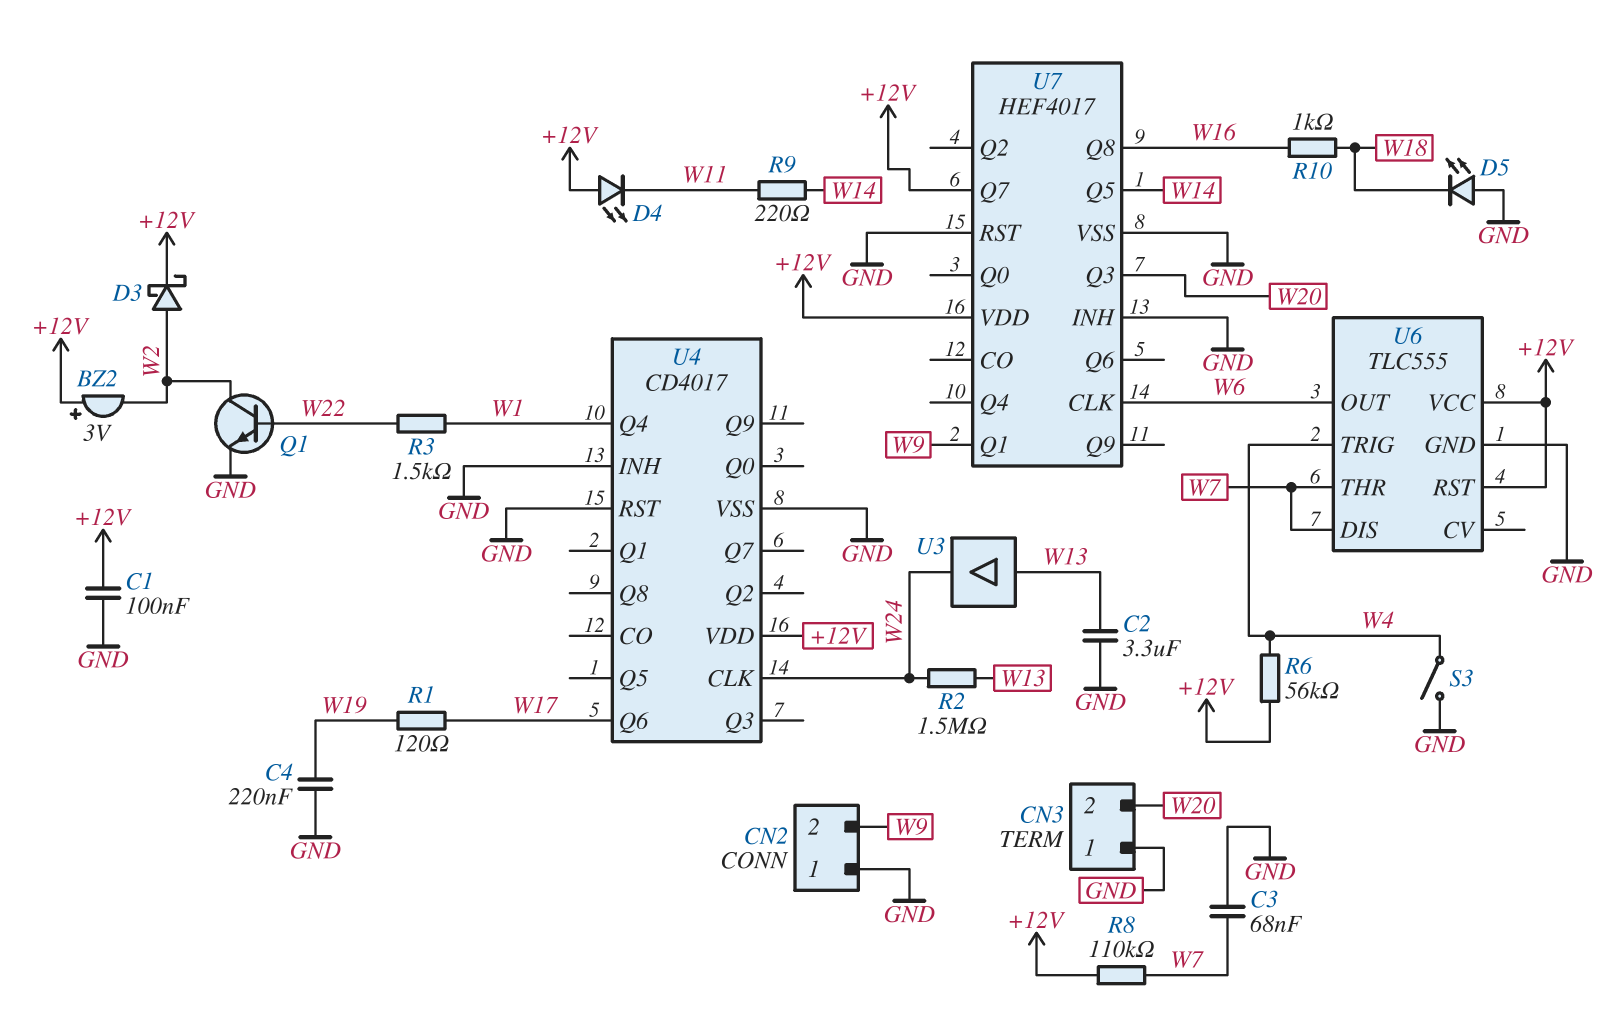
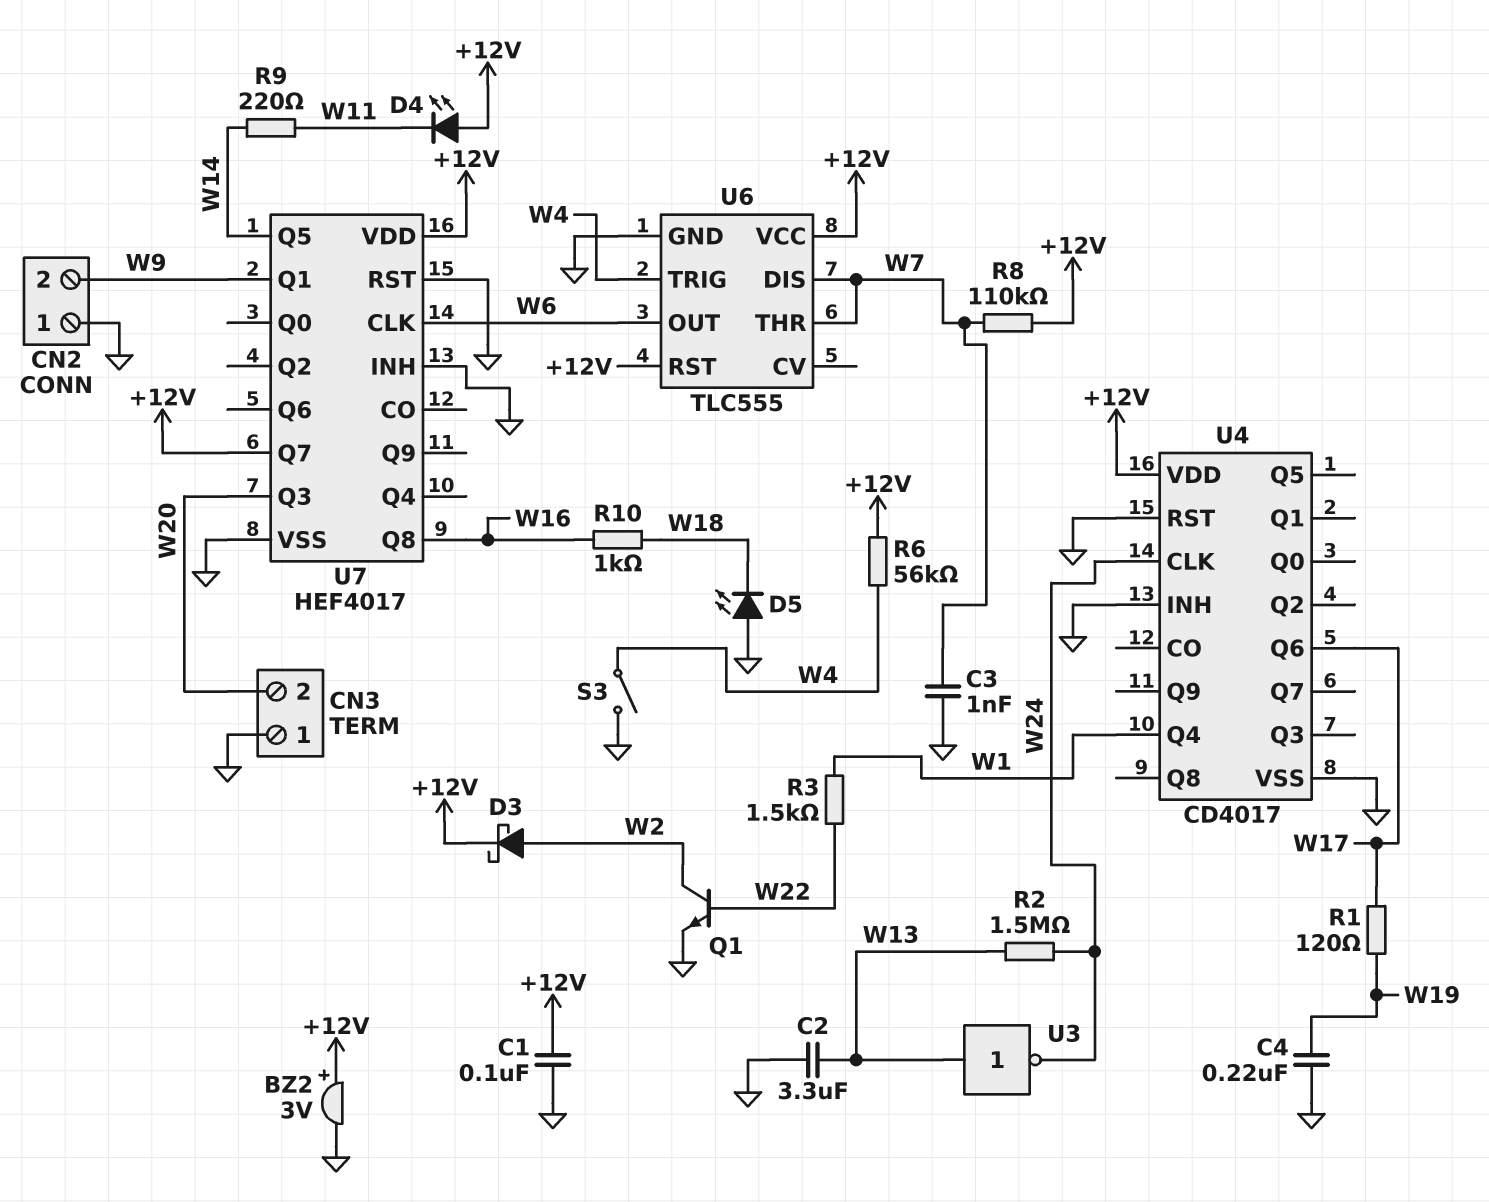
BZ2: buzzer 3V (plus +12V, minus W2) -> buzzer 3V (plus +12V, minus GND)
C3: 68nF (GND, W7) -> 1nF (GND, W7)
U3: buffer (in W13, out W24) -> NOT (in W13, out W24)

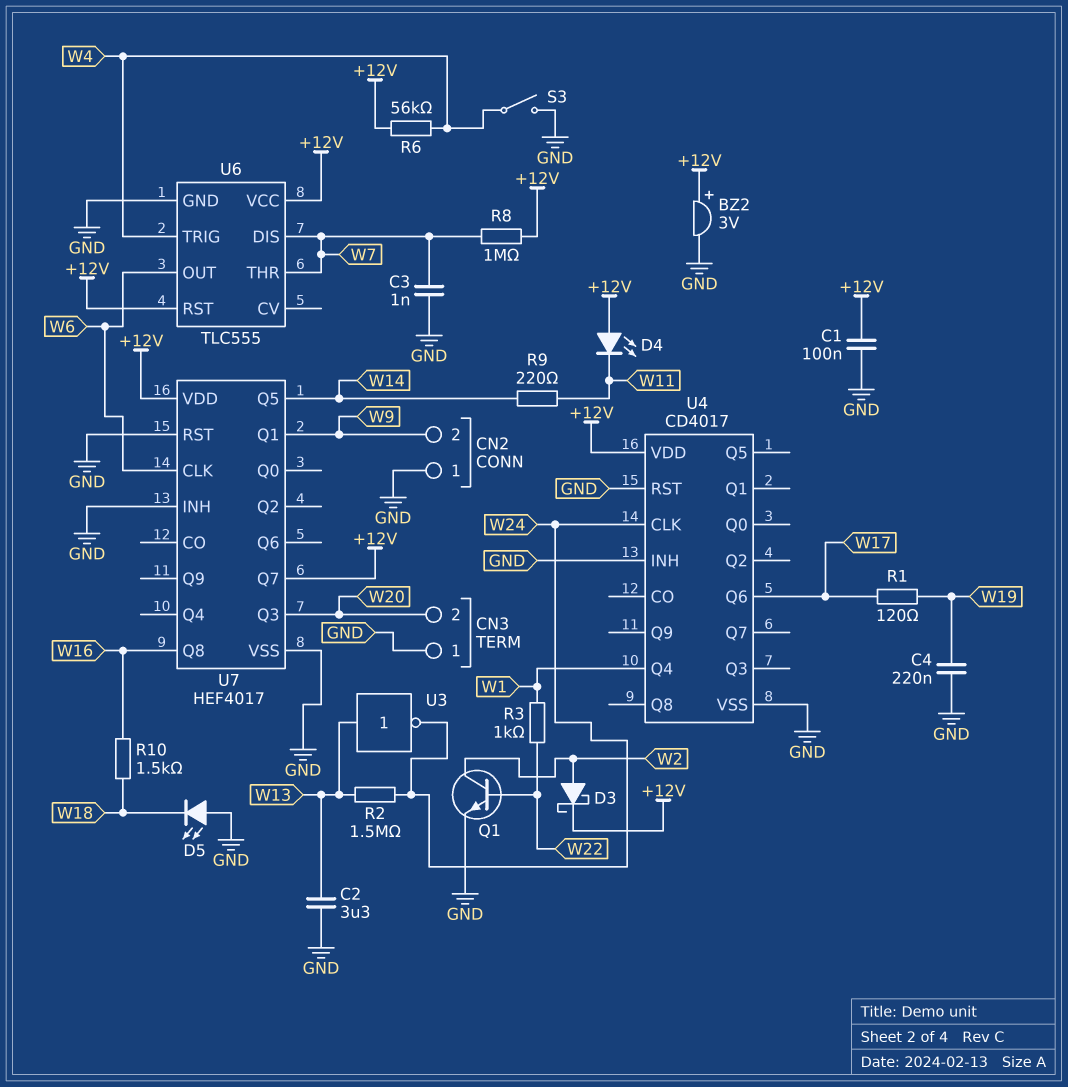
R3: 1.5k (W1, W22) -> 1k (W1, W22)
R8: 110k (+12V, W7) -> 1M (+12V, W7)
R10: 1k (W16, W18) -> 1.5k (W16, W18)

